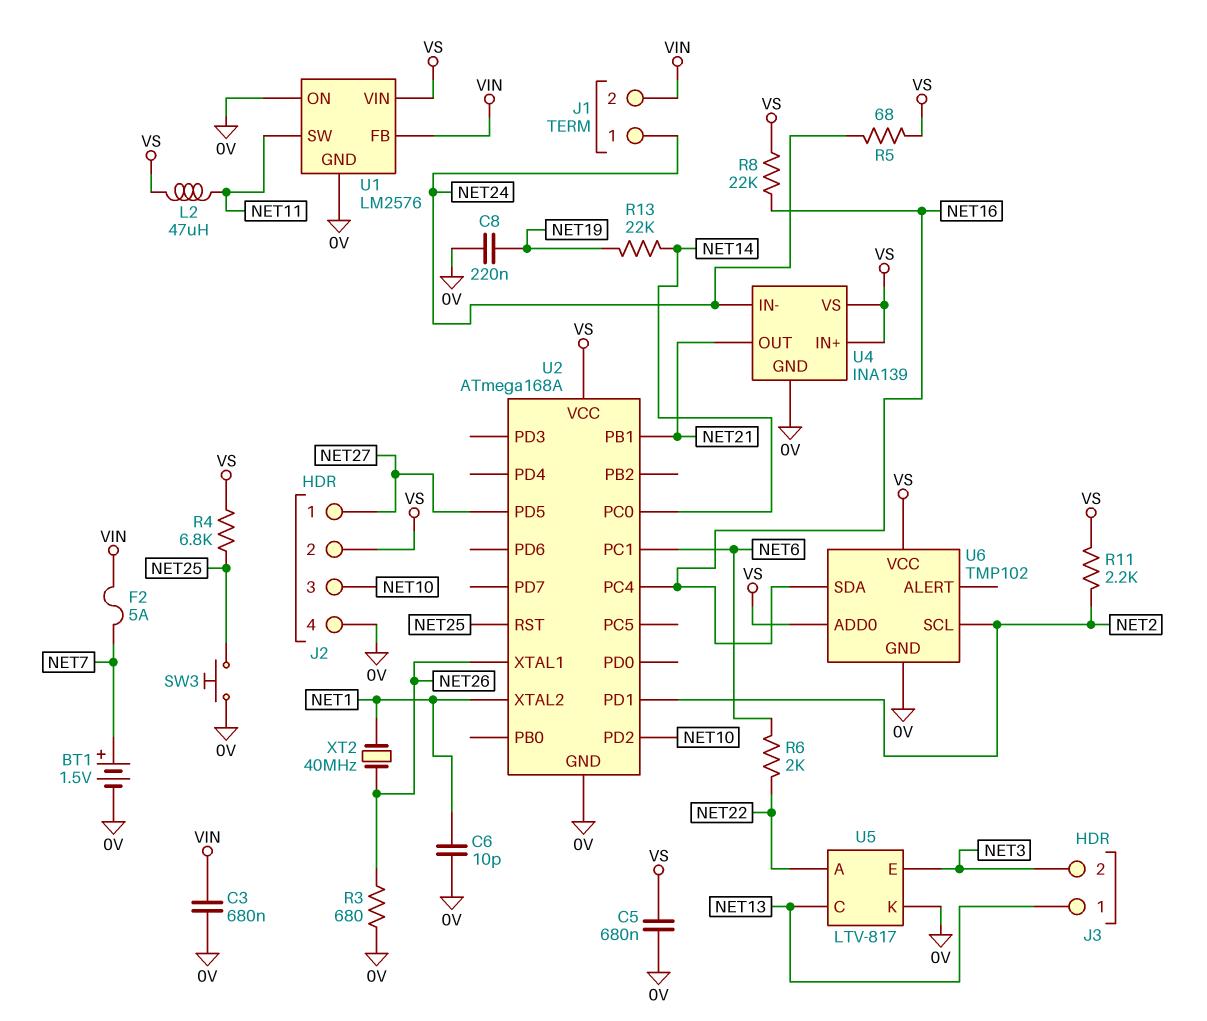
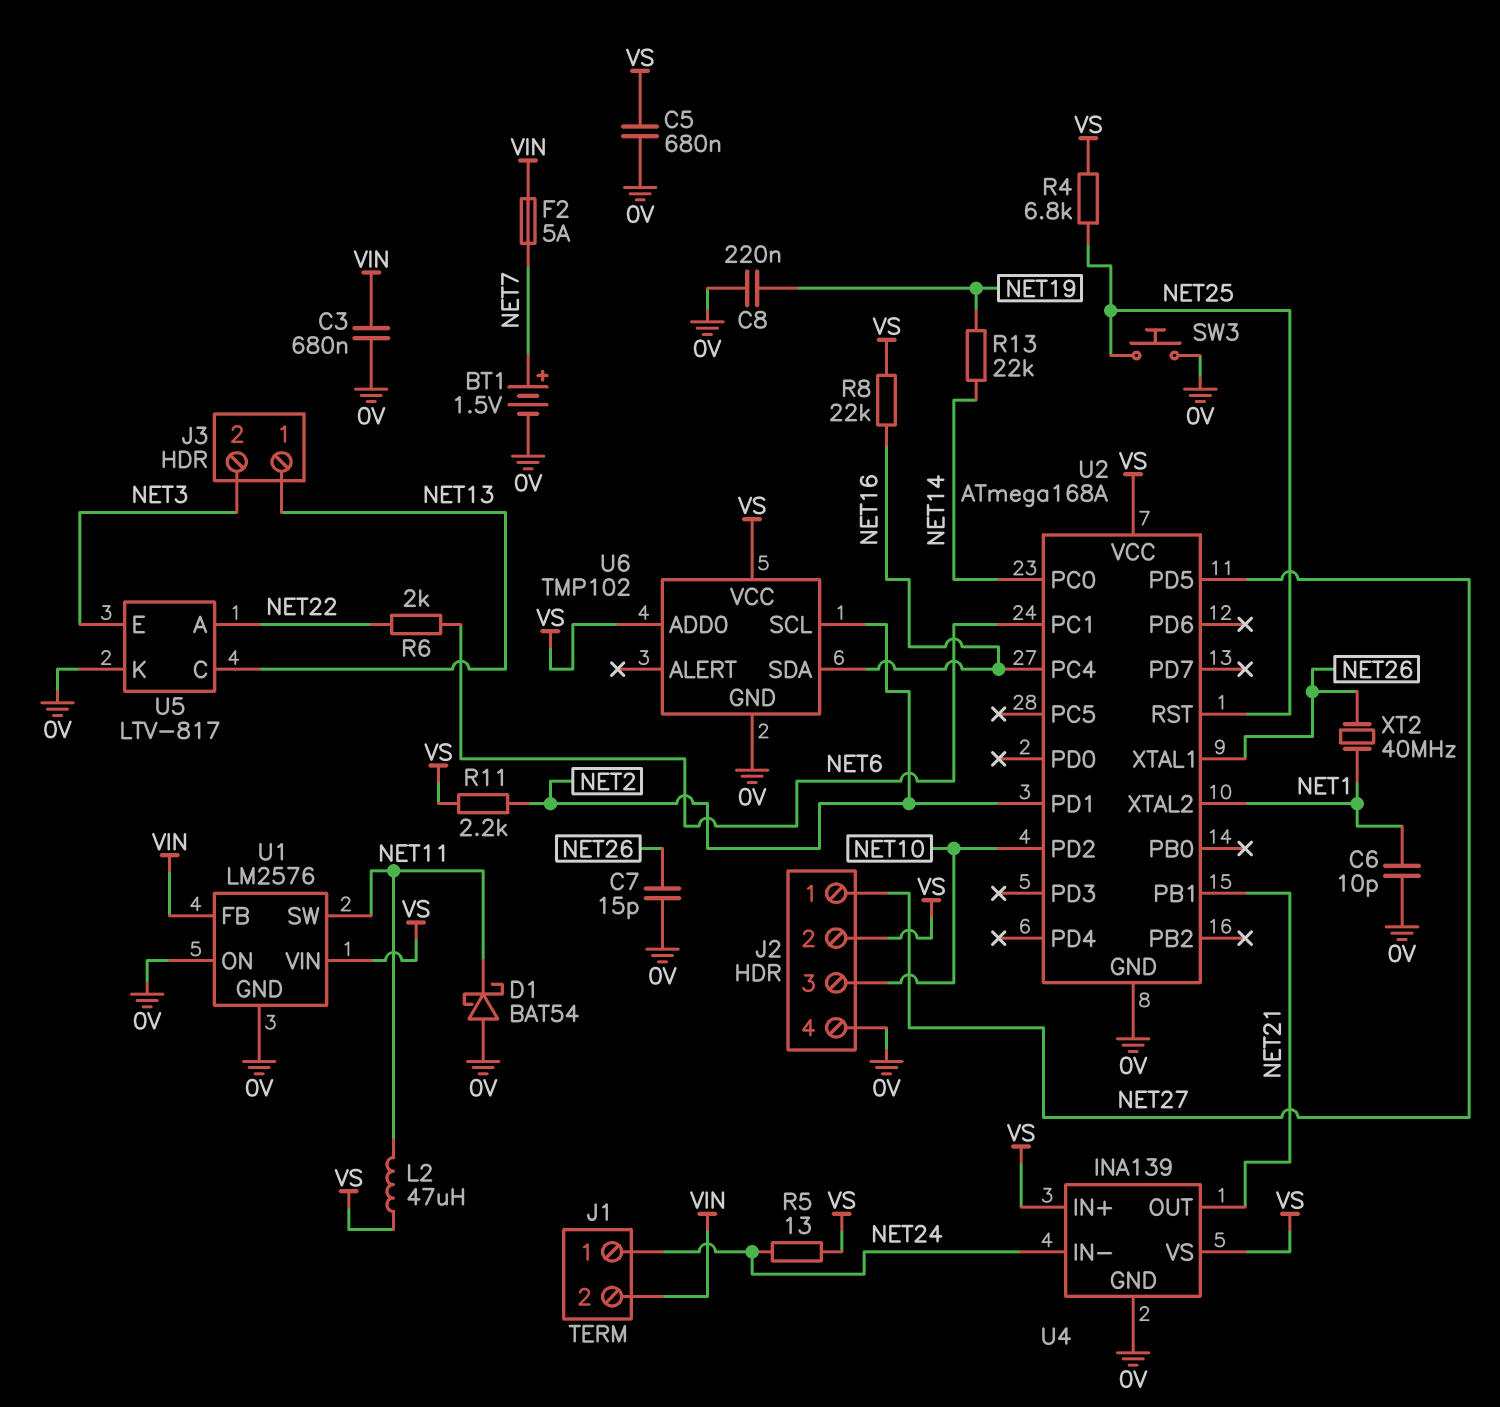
C7: none -> 15pF (0V, NET26)
D1: none -> schottky BAT54 (A 0V, K NET11)
R3: 680 (0V, NET26) -> none
R5: 68 (NET24, VS) -> 13 (NET24, VS)

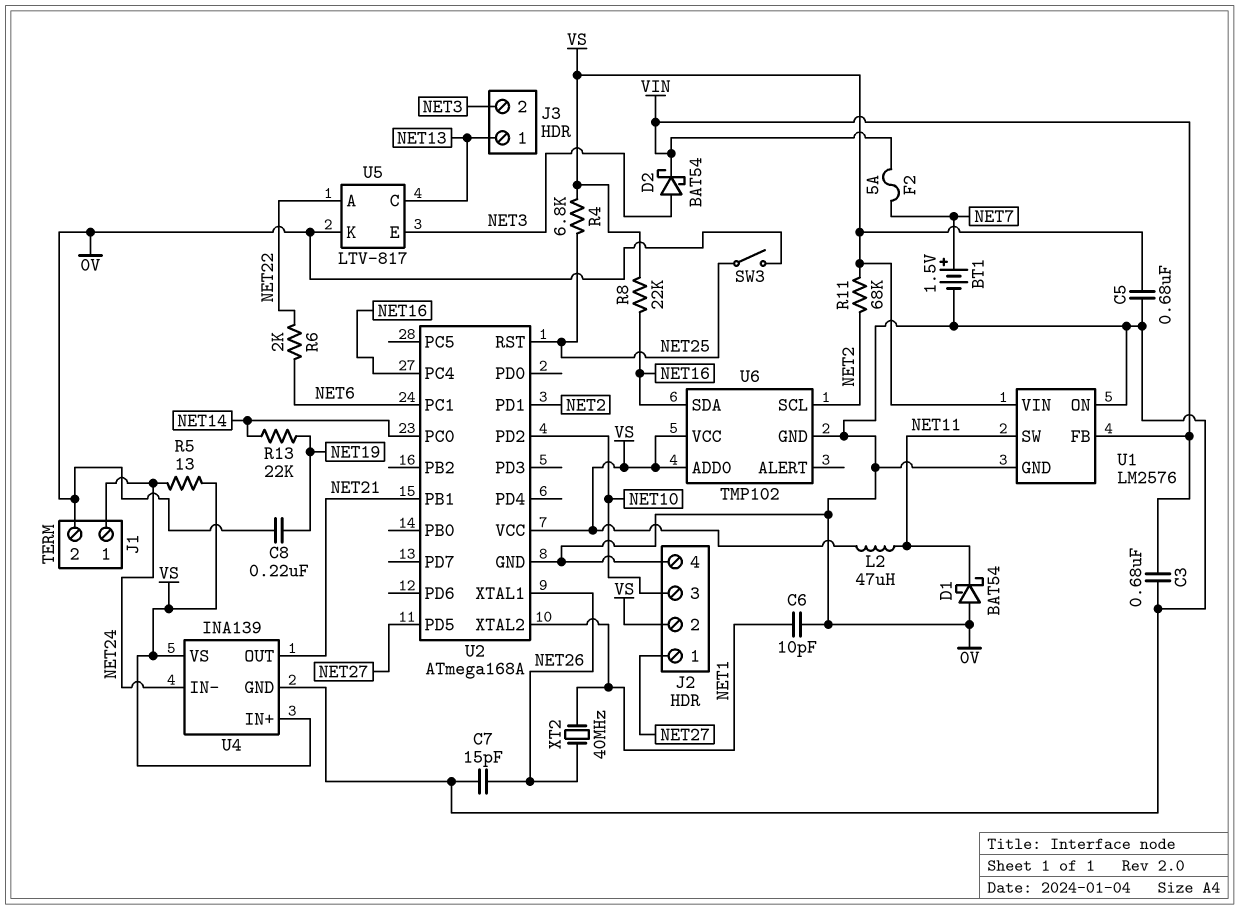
D2: none -> schottky BAT54 (A NET3, K VIN)
J1 pin 2: VIN -> 0V
R11: 2.2k (NET2, VS) -> 68k (NET2, VS)
SW3: button (0V, NET25) -> switch (0V, NET25)

